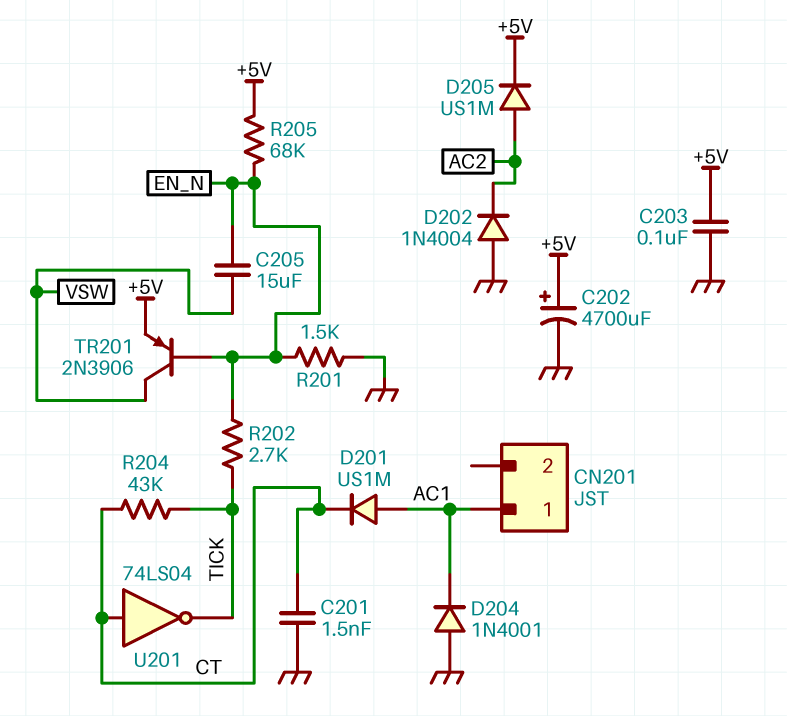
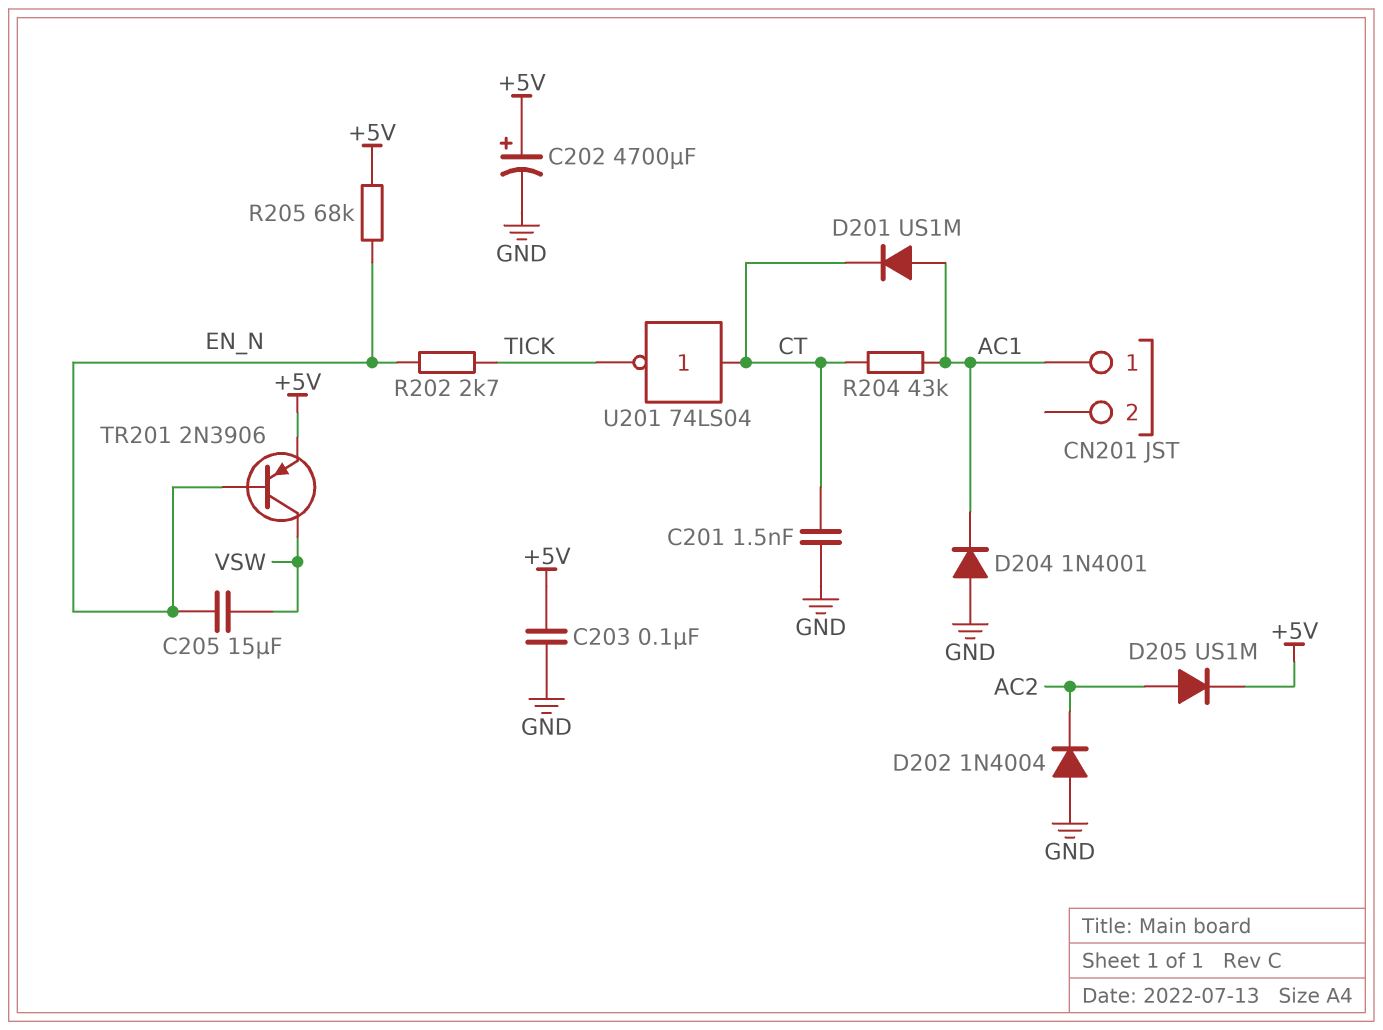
R201: 1.5k (EN_N, GND) -> none
R204: 43k (CT, TICK) -> 43k (AC1, CT)

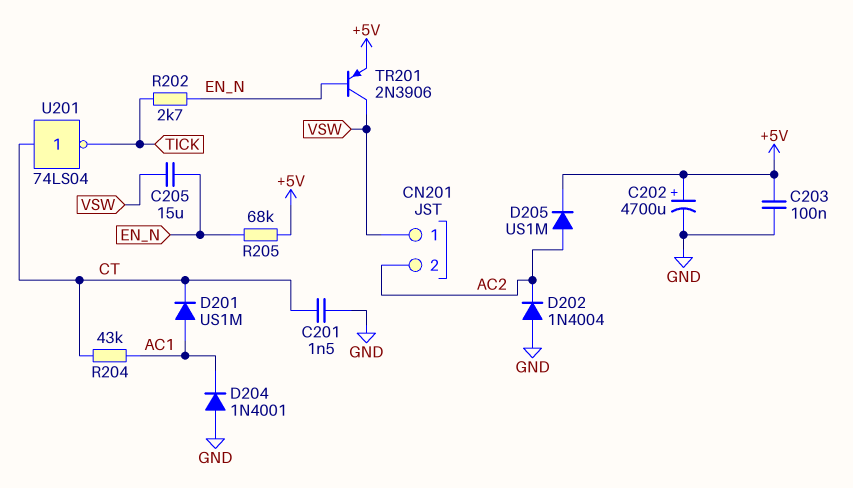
CN201 pin 1: AC1 -> VSW
CN201 pin 2: none -> AC2

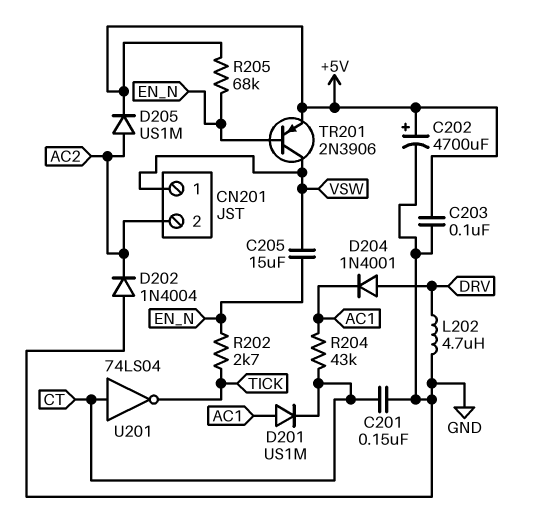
C201: 1.5nF (CT, GND) -> 150nF (CT, GND)
D204: diode 1N4001 (A GND, K AC1) -> diode 1N4001 (A DRV, K AC1)
L202: none -> 4.7uH (DRV, GND)

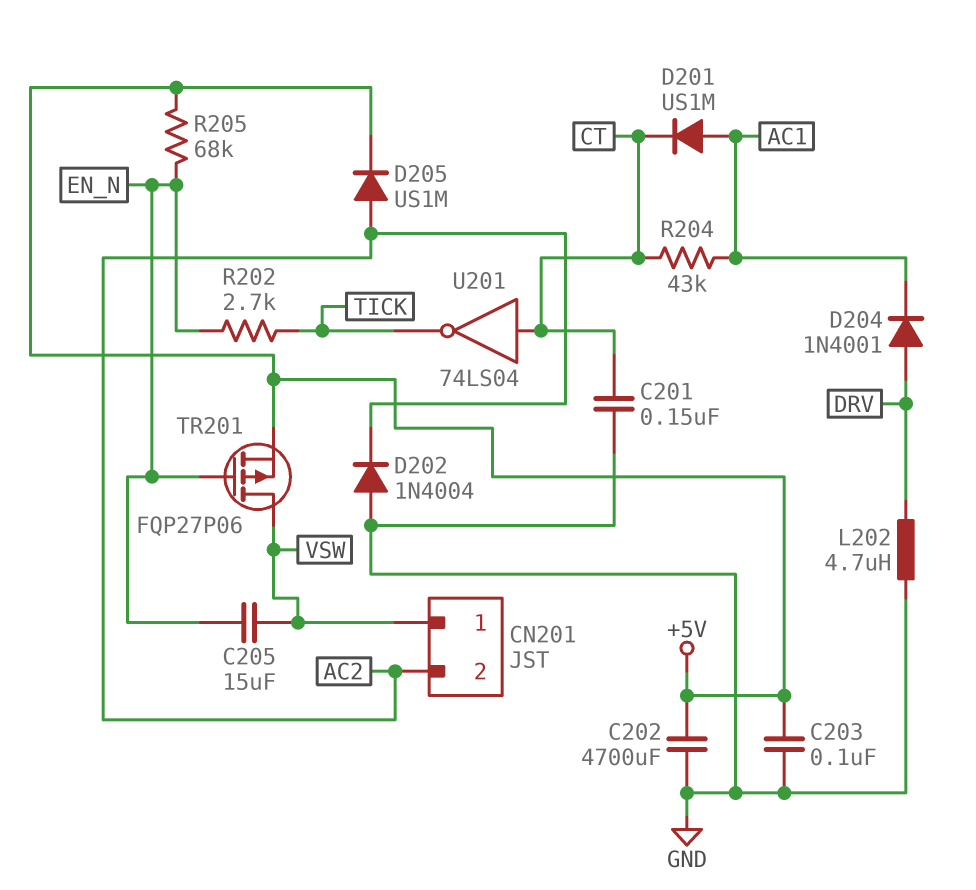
C202: 4700uF (plus +5V, minus GND) -> 4700uF (+5V, GND)
TR201: PNP 2N3906 (B EN_N, C VSW, E +5V) -> PMOS FQP27P06 (G EN_N, D VSW, S +5V)

